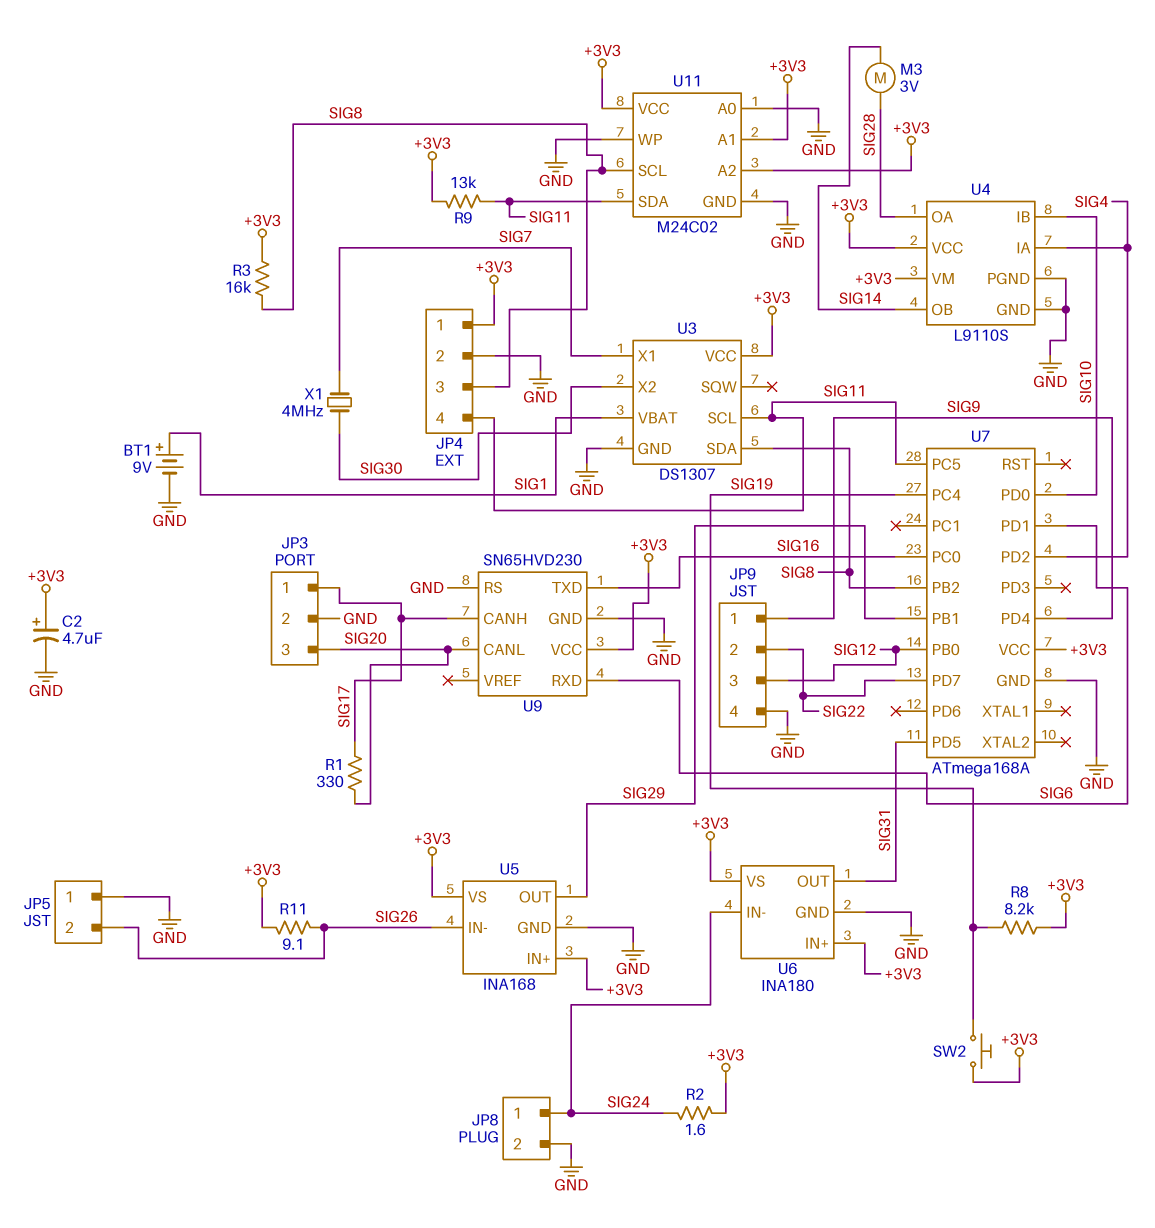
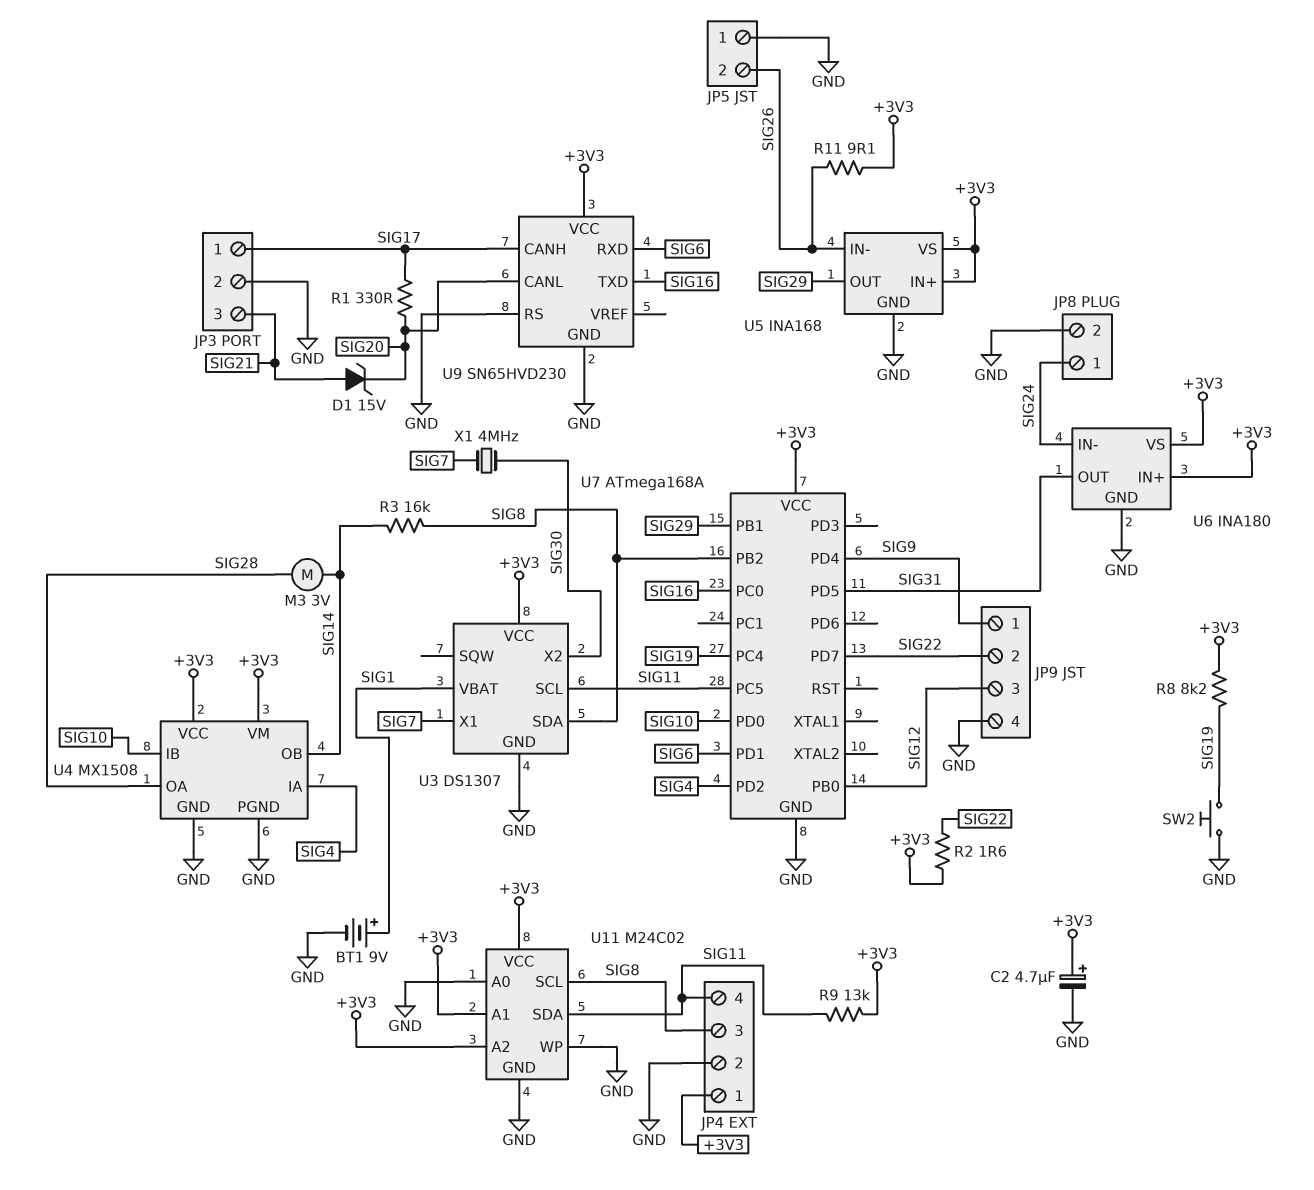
D1: none -> zener 15V (A SIG21, K SIG20)
JP3 pin 3: SIG20 -> SIG21
R2: 1.6 (+3V3, SIG24) -> 1.6 (+3V3, SIG22)
R3: 16k (+3V3, SIG8) -> 16k (SIG8, SIG14)
SW2: button (+3V3, SIG19) -> button (GND, SIG19)
U4: L9110S -> MX1508

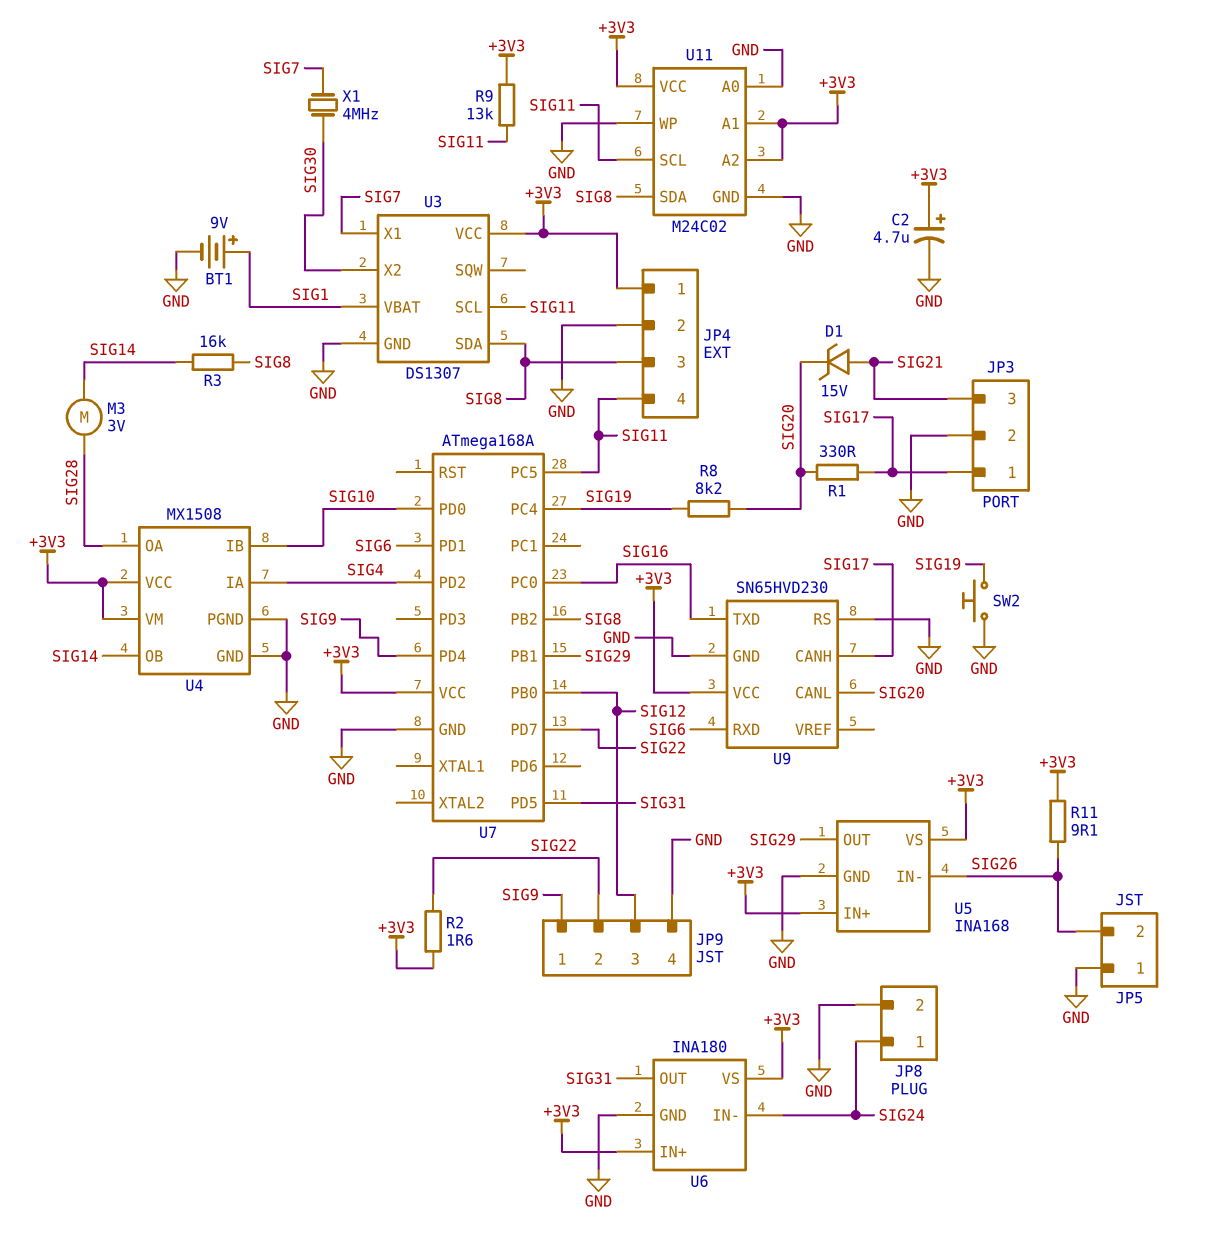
R8: 8.2k (+3V3, SIG19) -> 8.2k (SIG19, SIG20)
U11 pin SCL: SIG8 -> SIG11
U11 pin SDA: SIG11 -> SIG8

